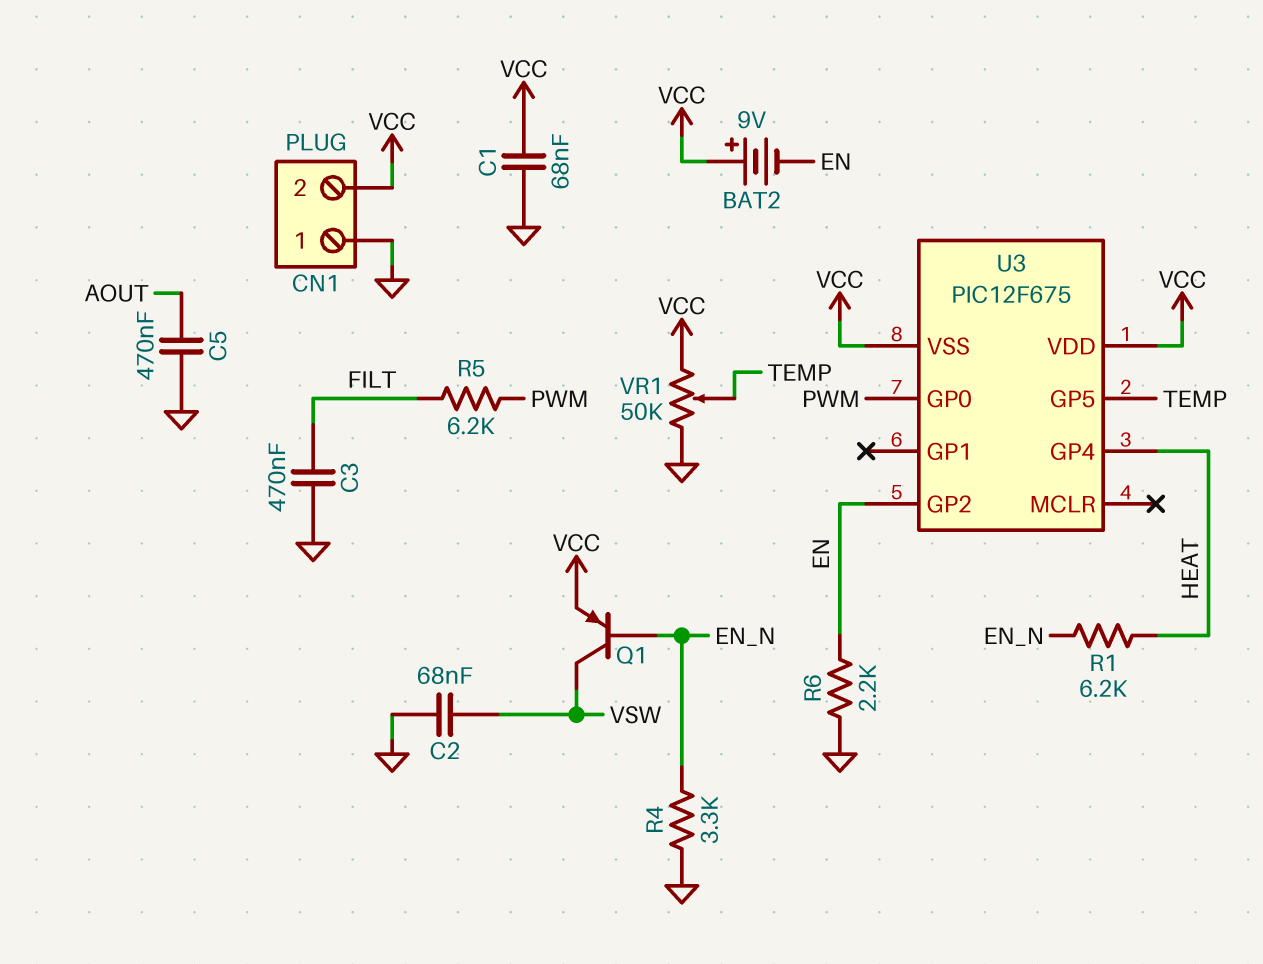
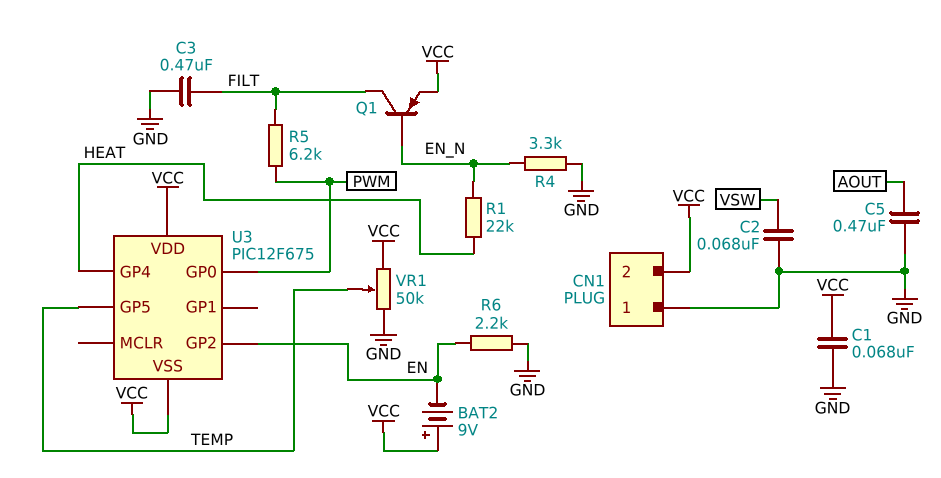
Q1: PNP (B EN_N, C VSW, E VCC) -> PNP (B EN_N, C FILT, E VCC)
R1: 6.2k (EN_N, HEAT) -> 22k (EN_N, HEAT)

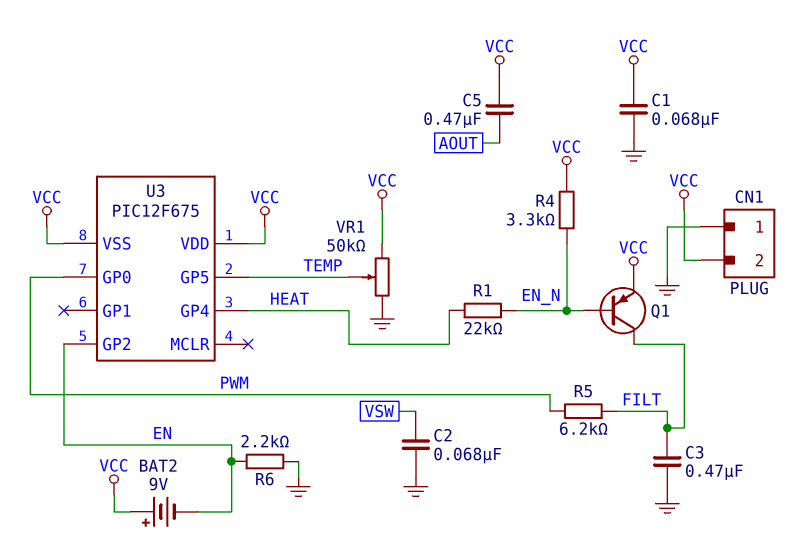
C5: 470nF (AOUT, GND) -> 470nF (AOUT, VCC)
R4: 3.3k (EN_N, GND) -> 3.3k (EN_N, VCC)

